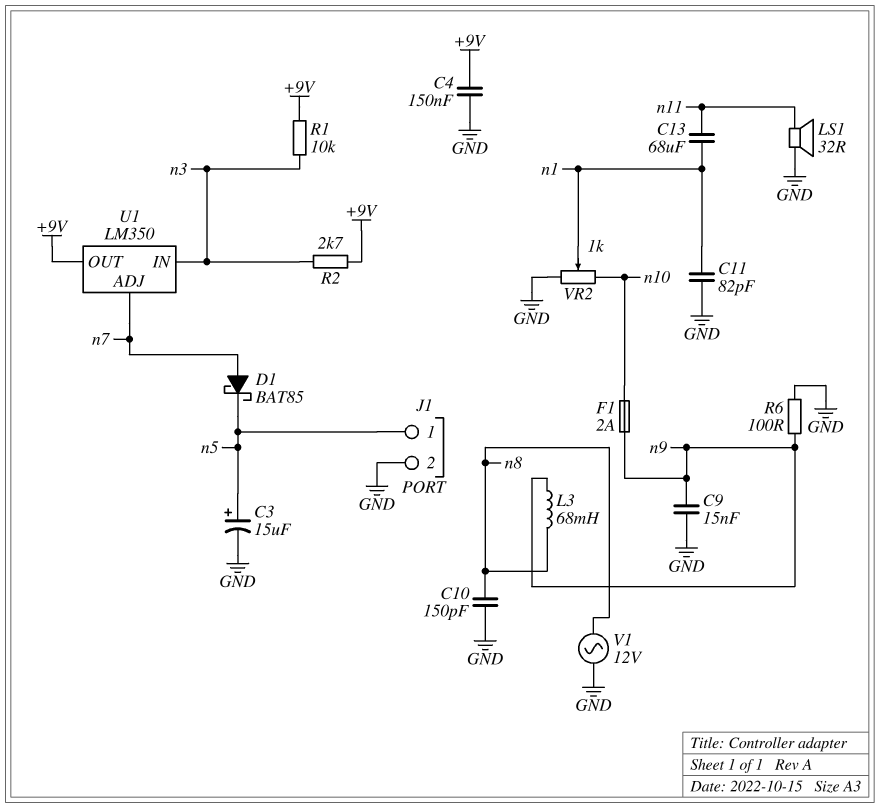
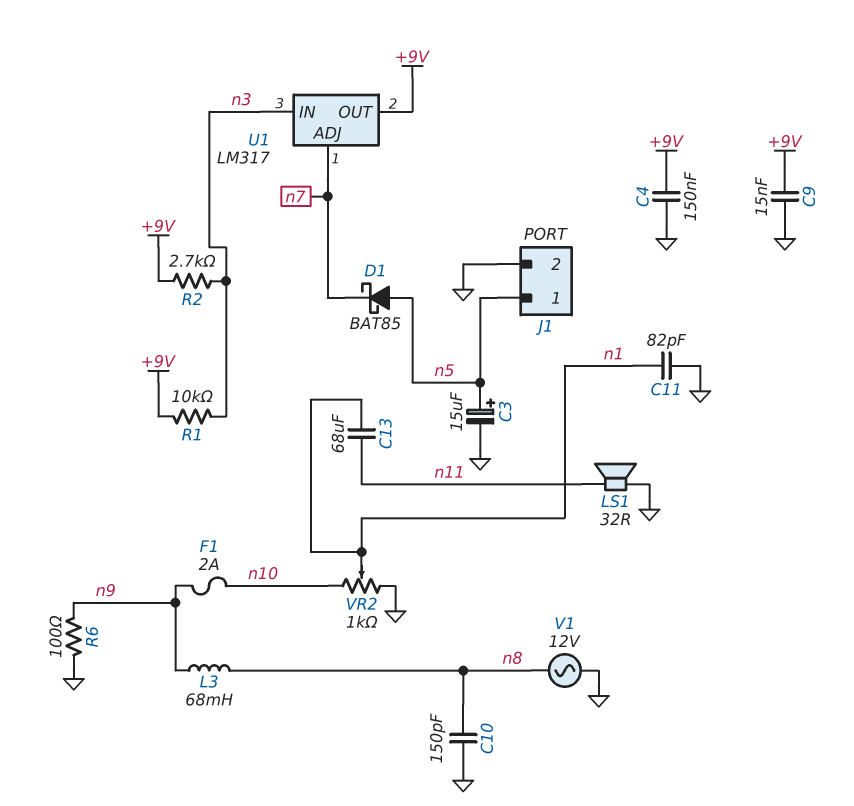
C9: 15nF (GND, n9) -> 15nF (+9V, GND)
D1: schottky BAT85 (A n7, K n5) -> schottky BAT85 (A n5, K n7)
U1: LM350 -> LM317

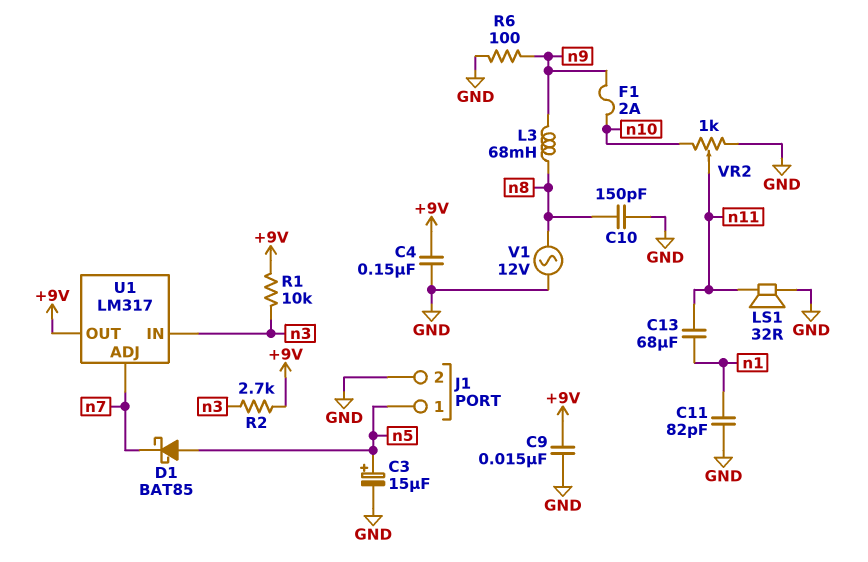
VR2: 1k (GND, n10, wiper n1) -> 1k (GND, n10, wiper n11)

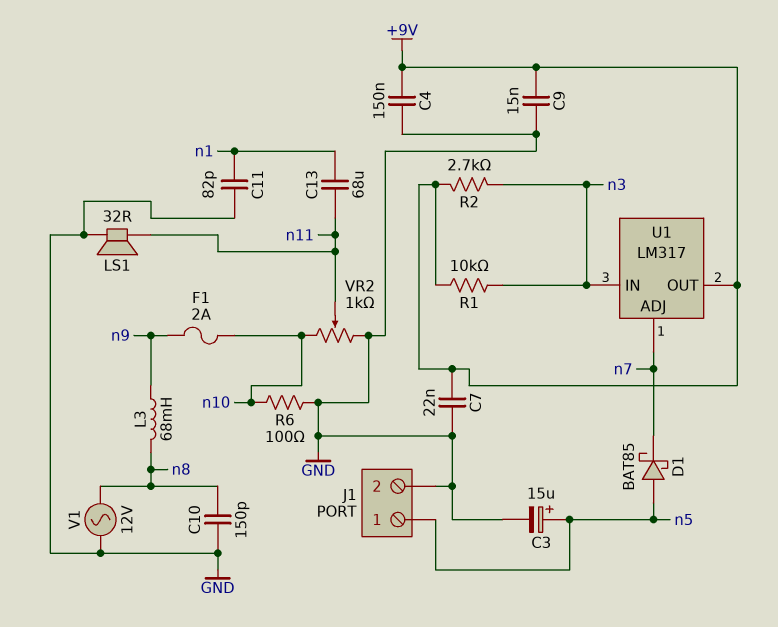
C7: none -> 22nF (+9V, GND)
R6: 100 (GND, n9) -> 100 (GND, n10)

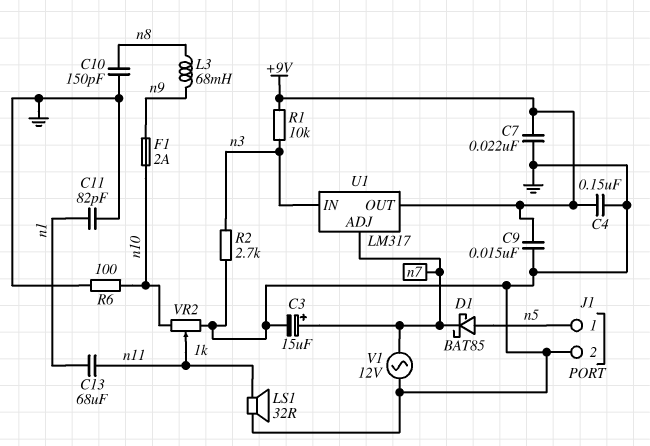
C3: 15uF (plus n5, minus GND) -> 15uF (plus n7, minus GND)
R2: 2.7k (+9V, n3) -> 2.7k (GND, n3)
V1: AC 12V (GND, n8) -> AC 12V (GND, n7)

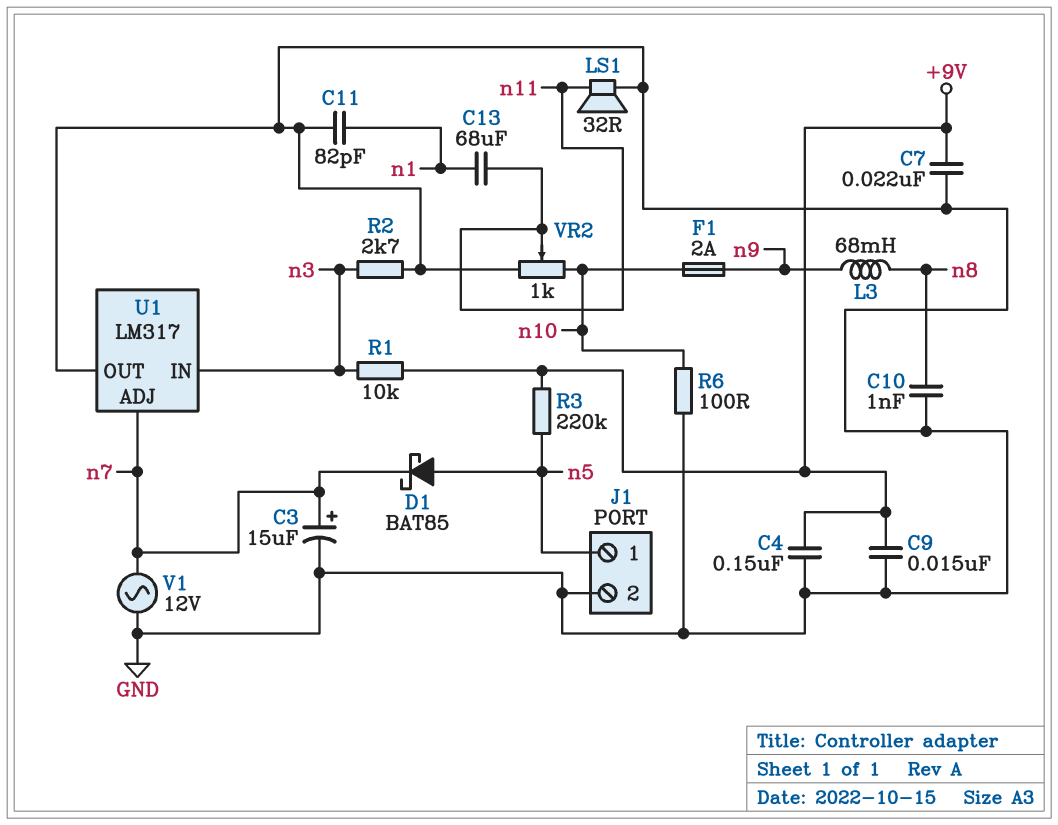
C10: 150pF (GND, n8) -> 1nF (GND, n8)
R3: none -> 220k (+9V, n5)
U1 pin OUT: +9V -> GND

